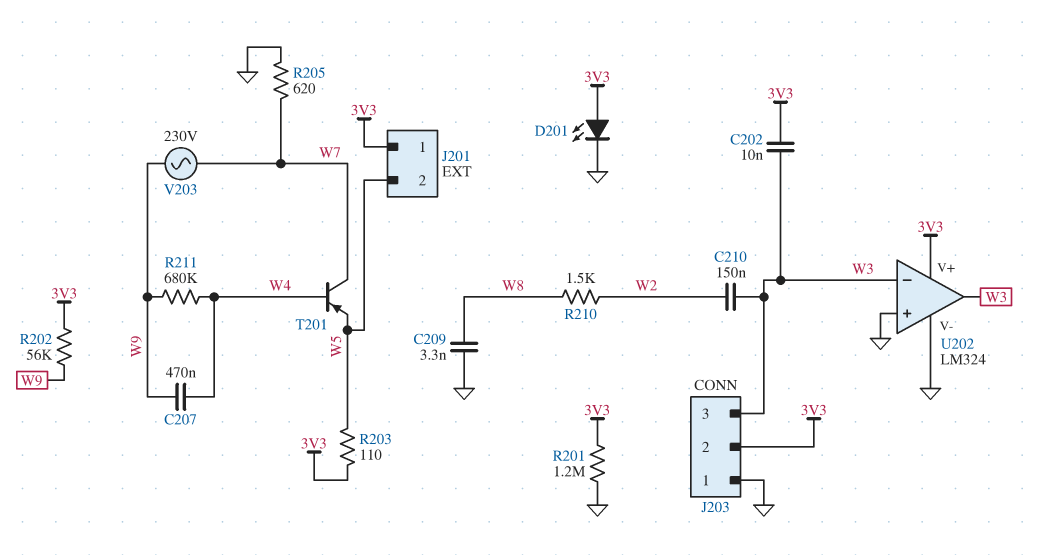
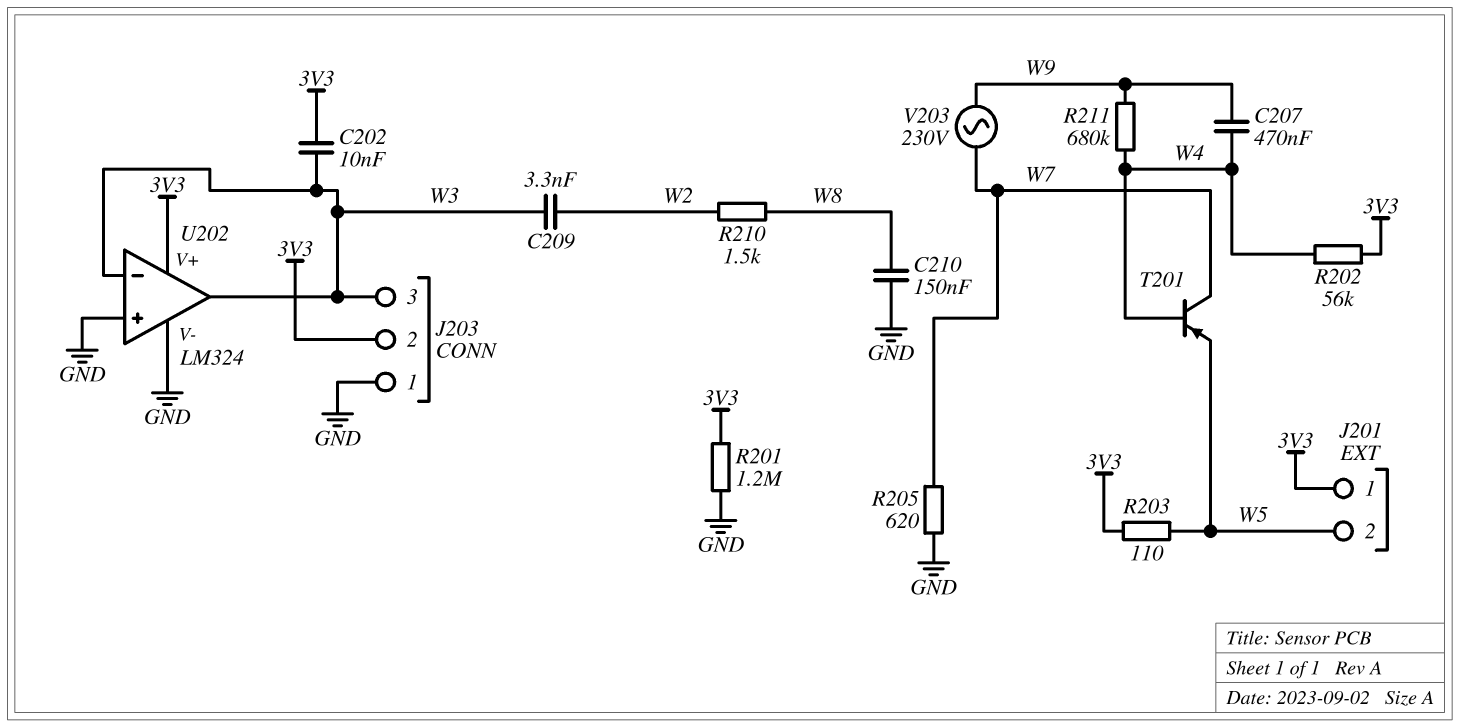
C209: 3.3nF (GND, W8) -> 3.3nF (W2, W3)
C210: 150nF (W2, W3) -> 150nF (GND, W8)
D201: LED (A 3V3, K GND) -> none
R202: 56k (3V3, W9) -> 56k (3V3, W4)

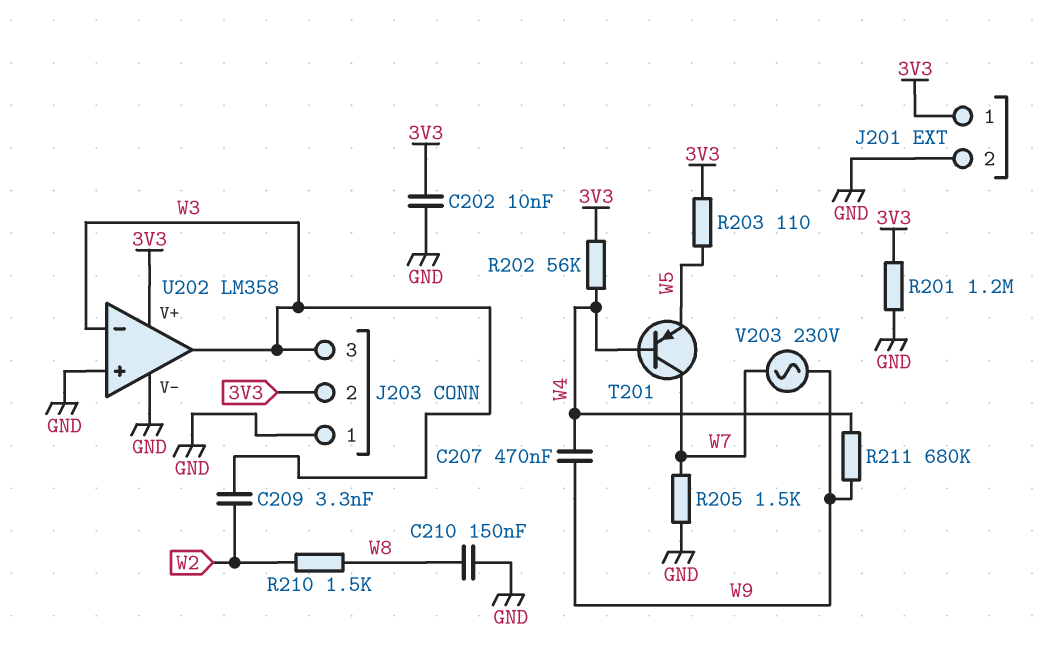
C202: 10nF (3V3, W3) -> 10nF (3V3, GND)
J201 pin 2: W5 -> GND
R205: 620 (GND, W7) -> 1.5k (GND, W7)
U202: LM324 -> LM358

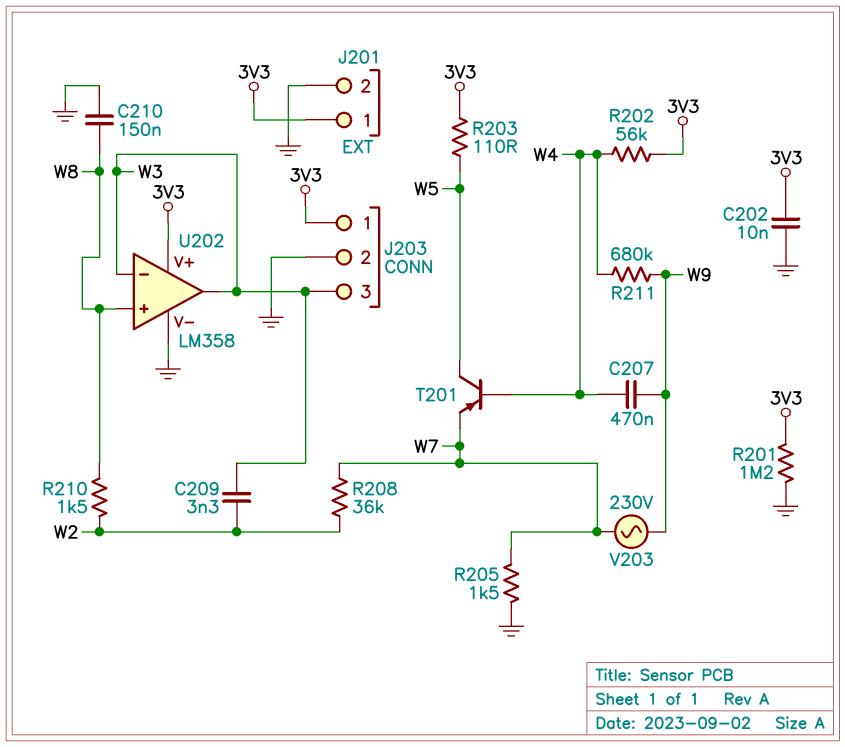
J203 pin 1: GND -> 3V3
J203 pin 2: 3V3 -> GND
R208: none -> 36k (W2, W7)
T201: PNP (B W4, C W7, E W5) -> PNP (B W4, C W5, E W7)
U202 pin in+: GND -> W8

